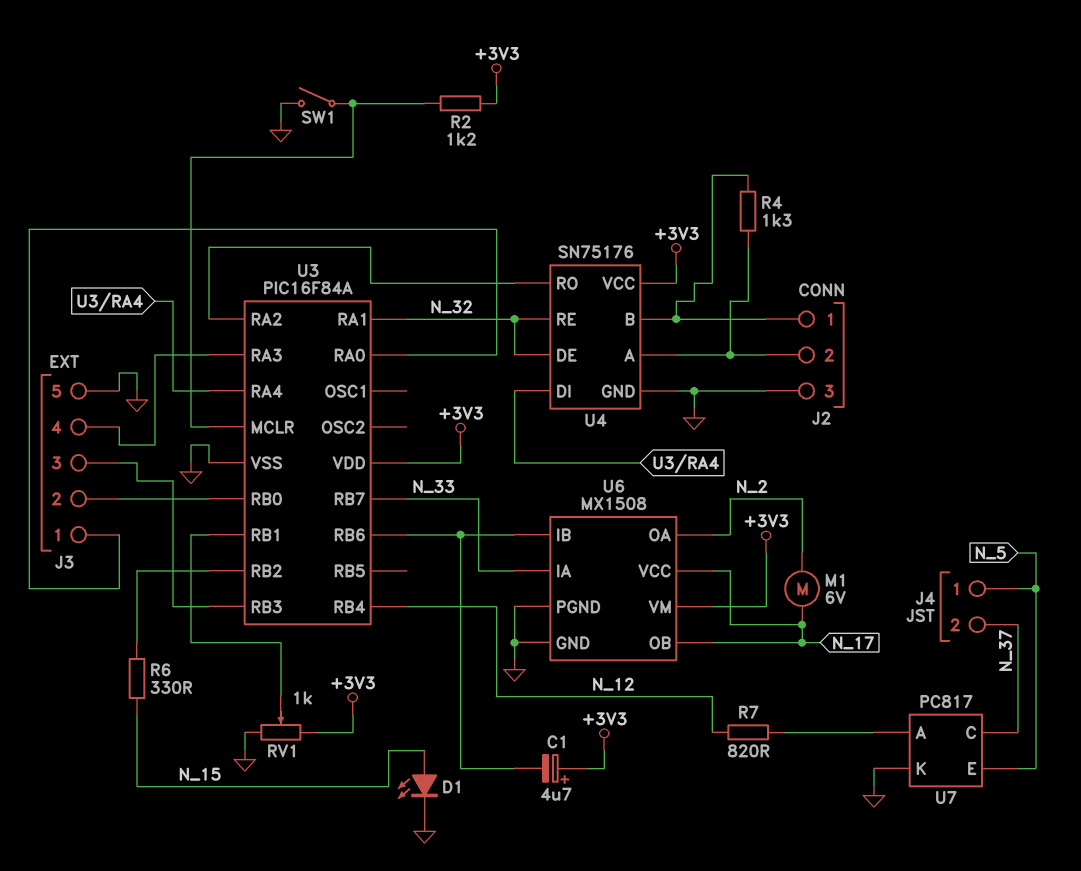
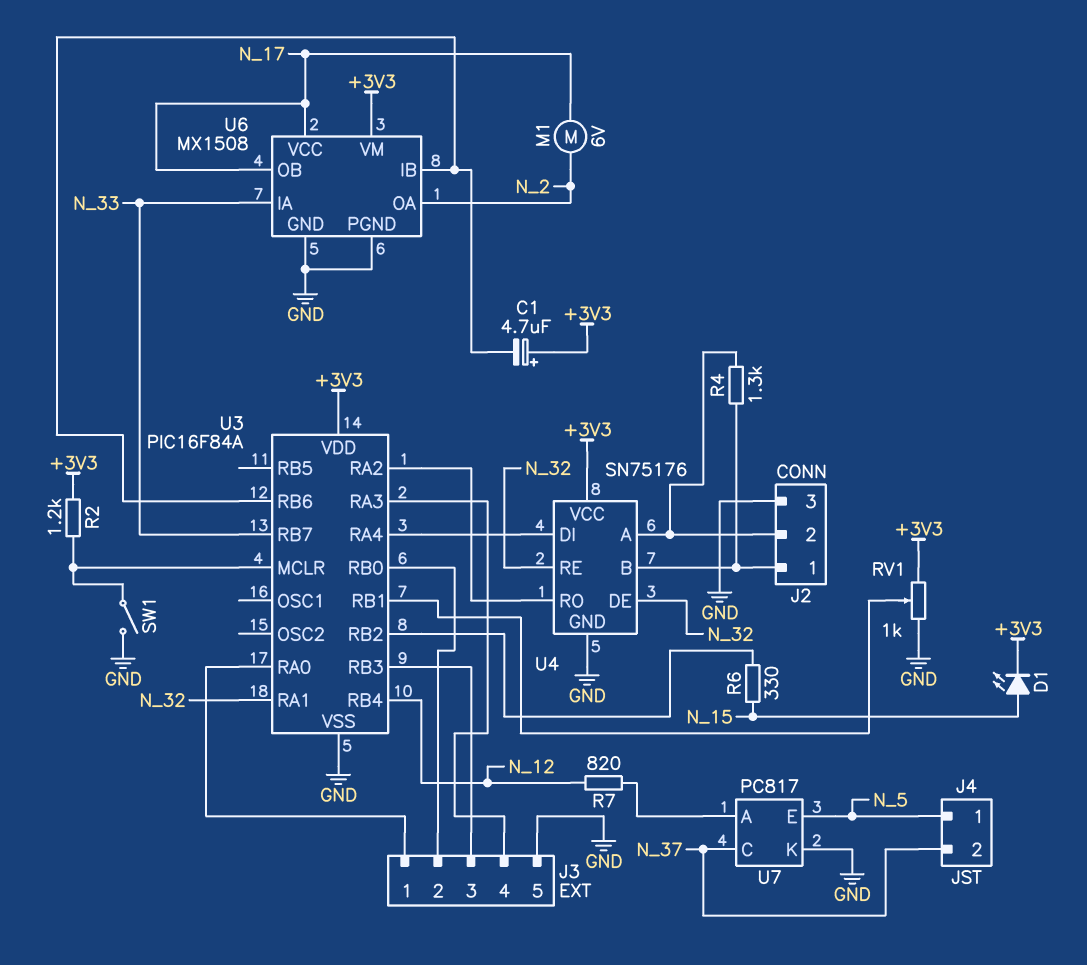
D1: LED (A N_15, K GND) -> LED (A N_15, K +3V3)

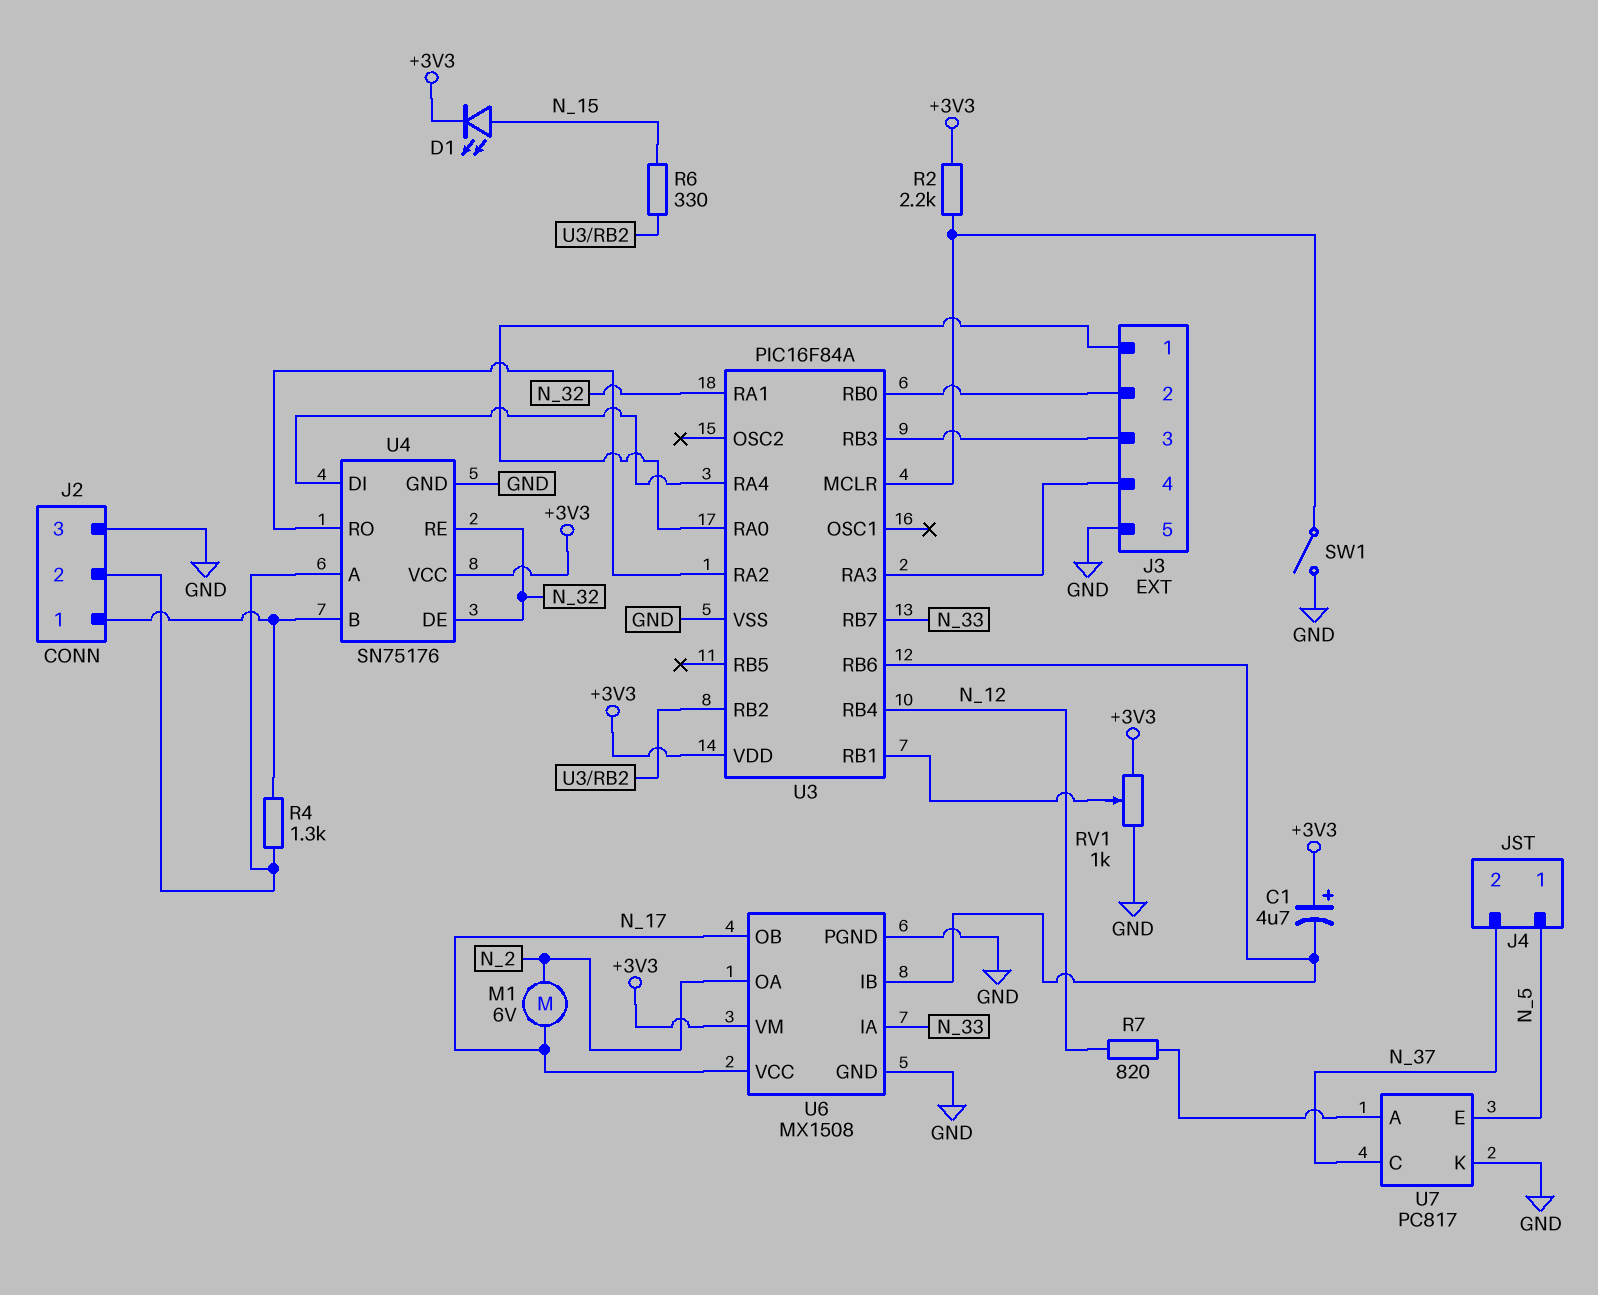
R2: 1.2k (+3V3, U3/MCLR) -> 2.2k (+3V3, U3/MCLR)

